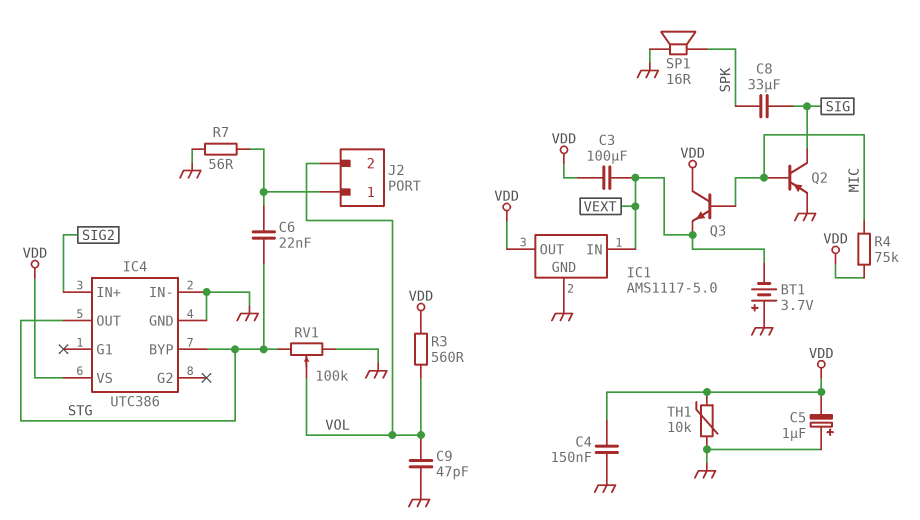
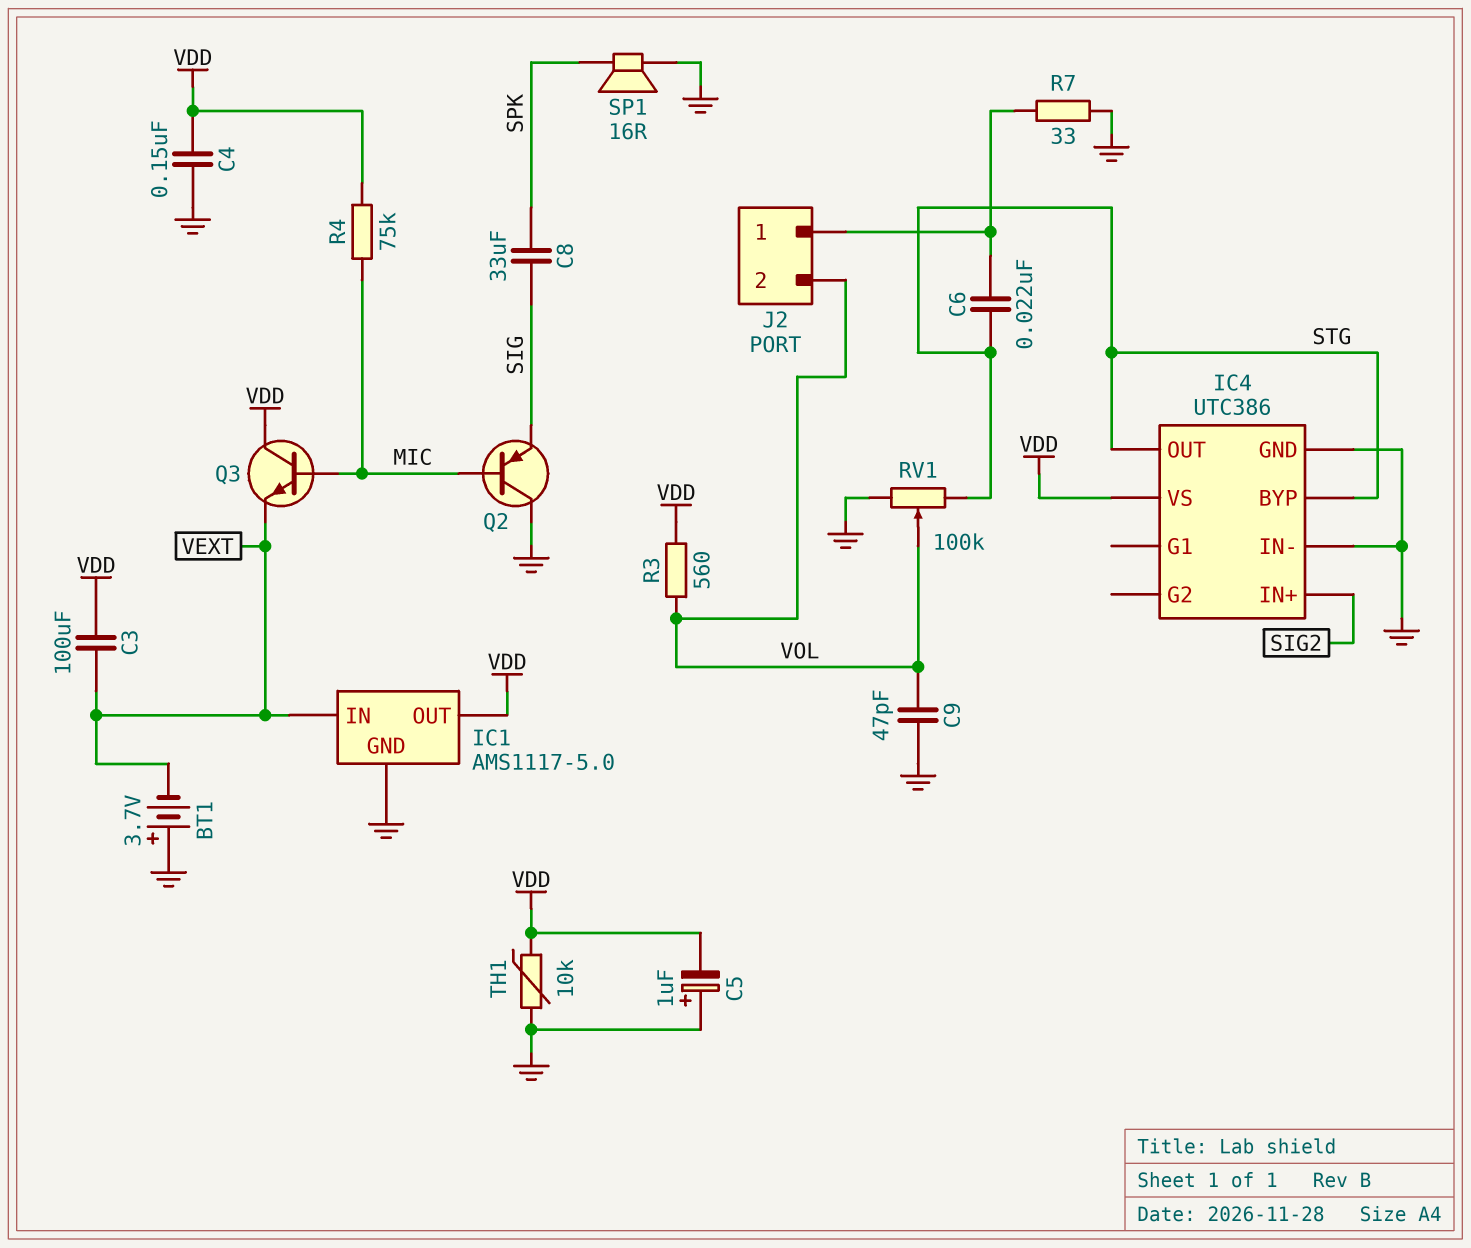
Q2: PNP (B MIC, C SIG, E GND) -> PNP (B MIC, C GND, E SIG)
R7: 56 (GND, J2/1) -> 33 (GND, J2/1)

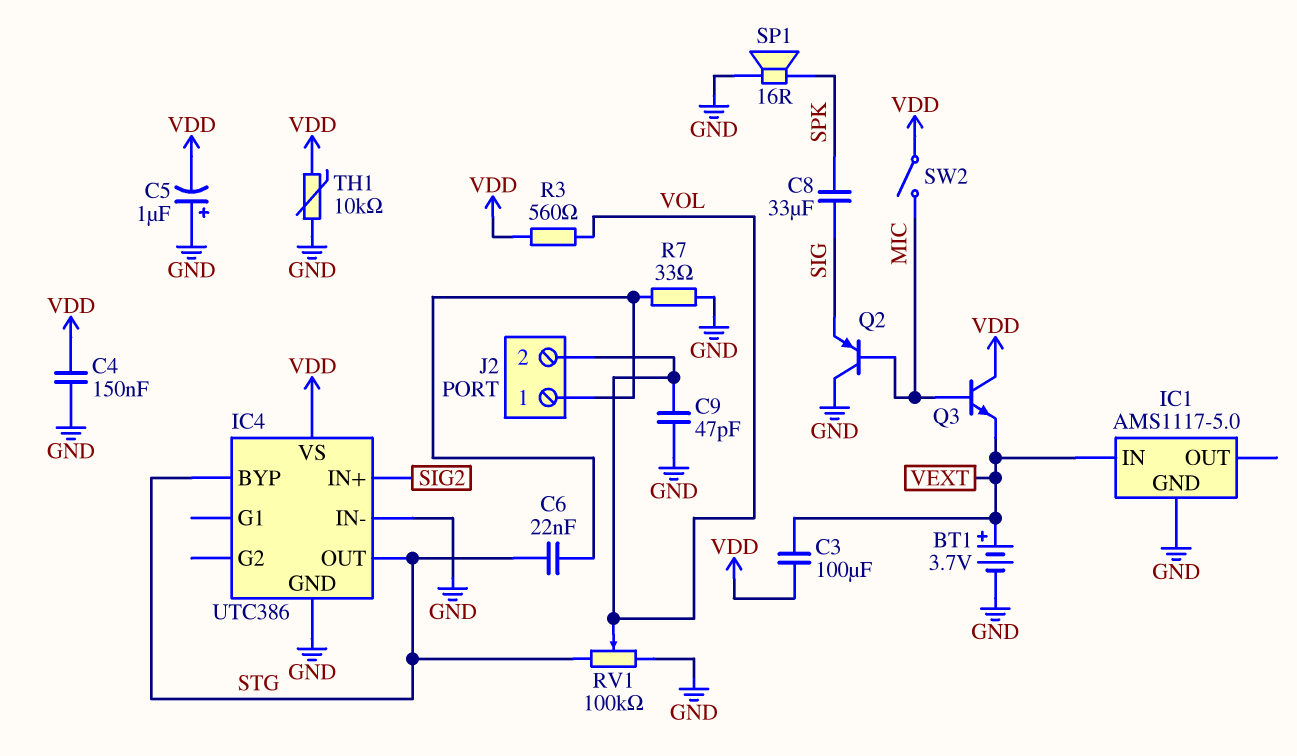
BT1: 3.7V (plus GND, minus VEXT) -> 3.7V (plus VEXT, minus GND)
IC1 pin OUT: VDD -> none
R4: 75k (MIC, VDD) -> none
SW2: none -> switch (MIC, VDD)

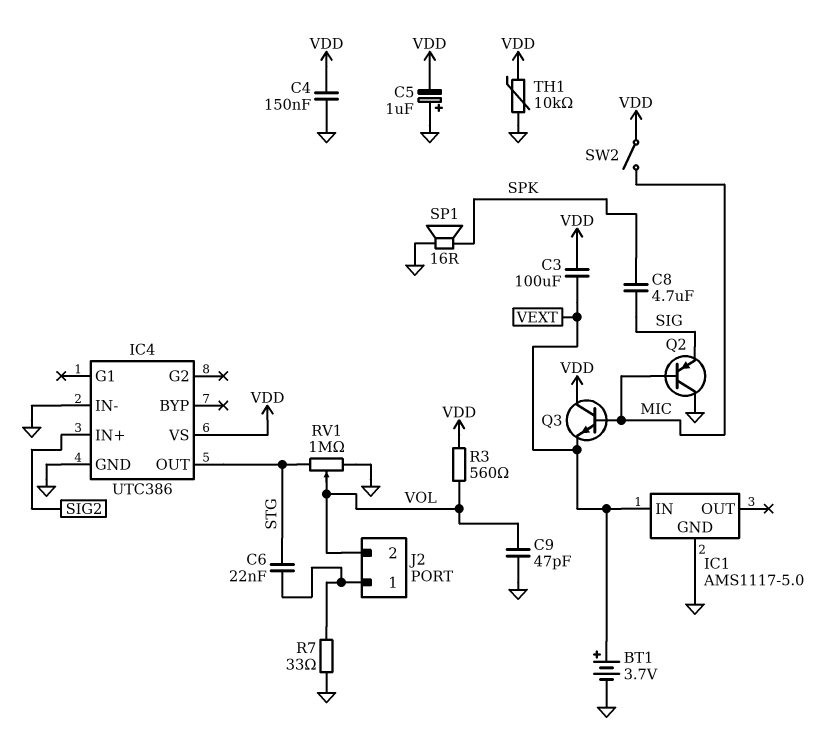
C8: 33uF (SIG, SPK) -> 4.7uF (SIG, SPK)
IC4 pin BYP: STG -> none
RV1: 100k (GND, STG, wiper VOL) -> 1M (GND, STG, wiper VOL)

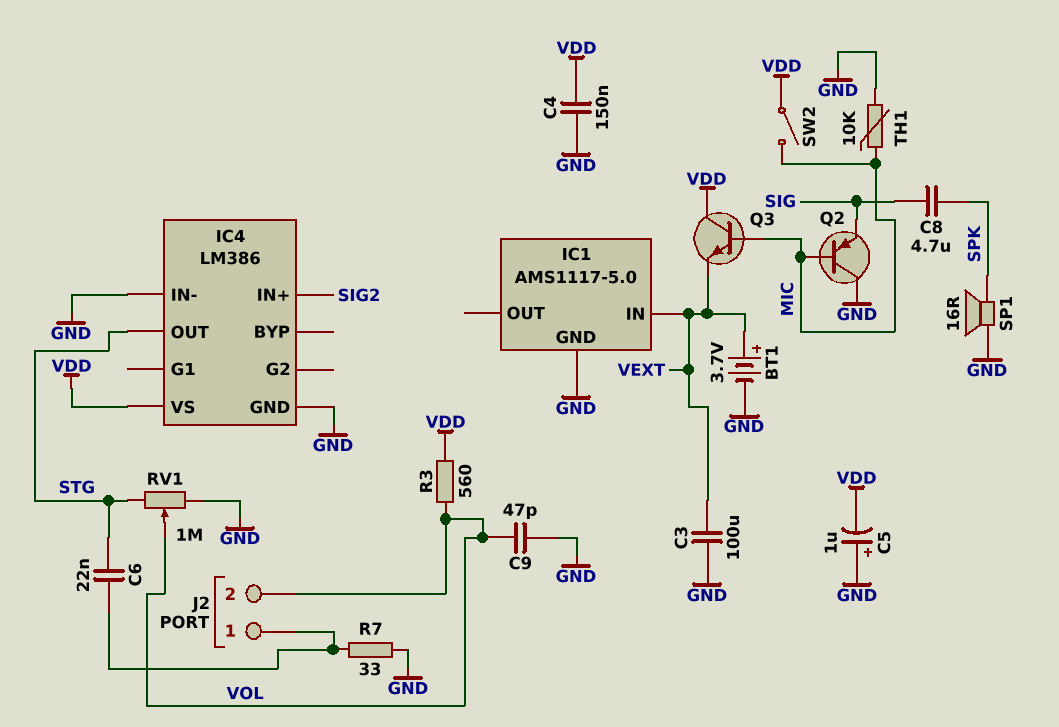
C3: 100uF (VDD, VEXT) -> 100uF (GND, VEXT)
IC4: UTC386 -> LM386
TH1: 10k (GND, VDD) -> 10k (GND, MIC)

